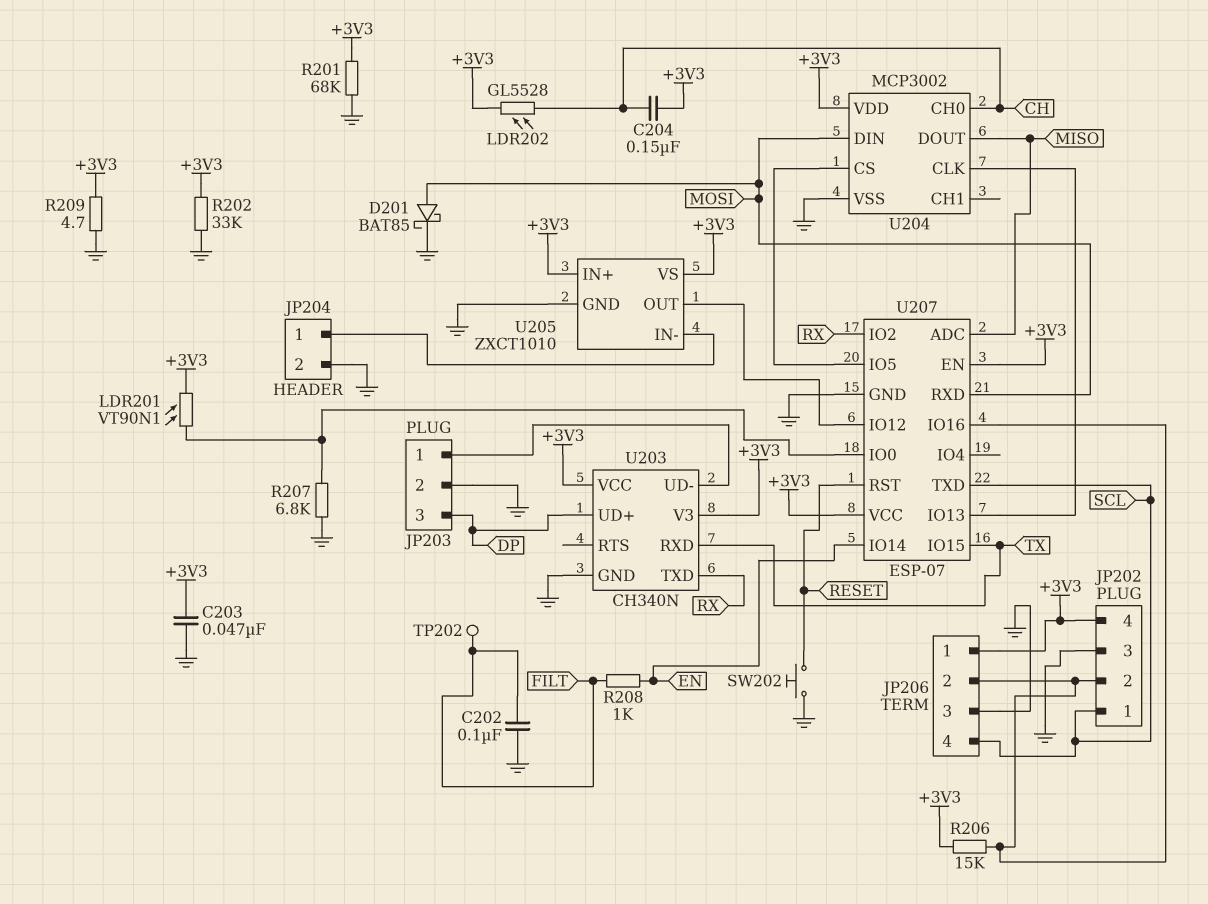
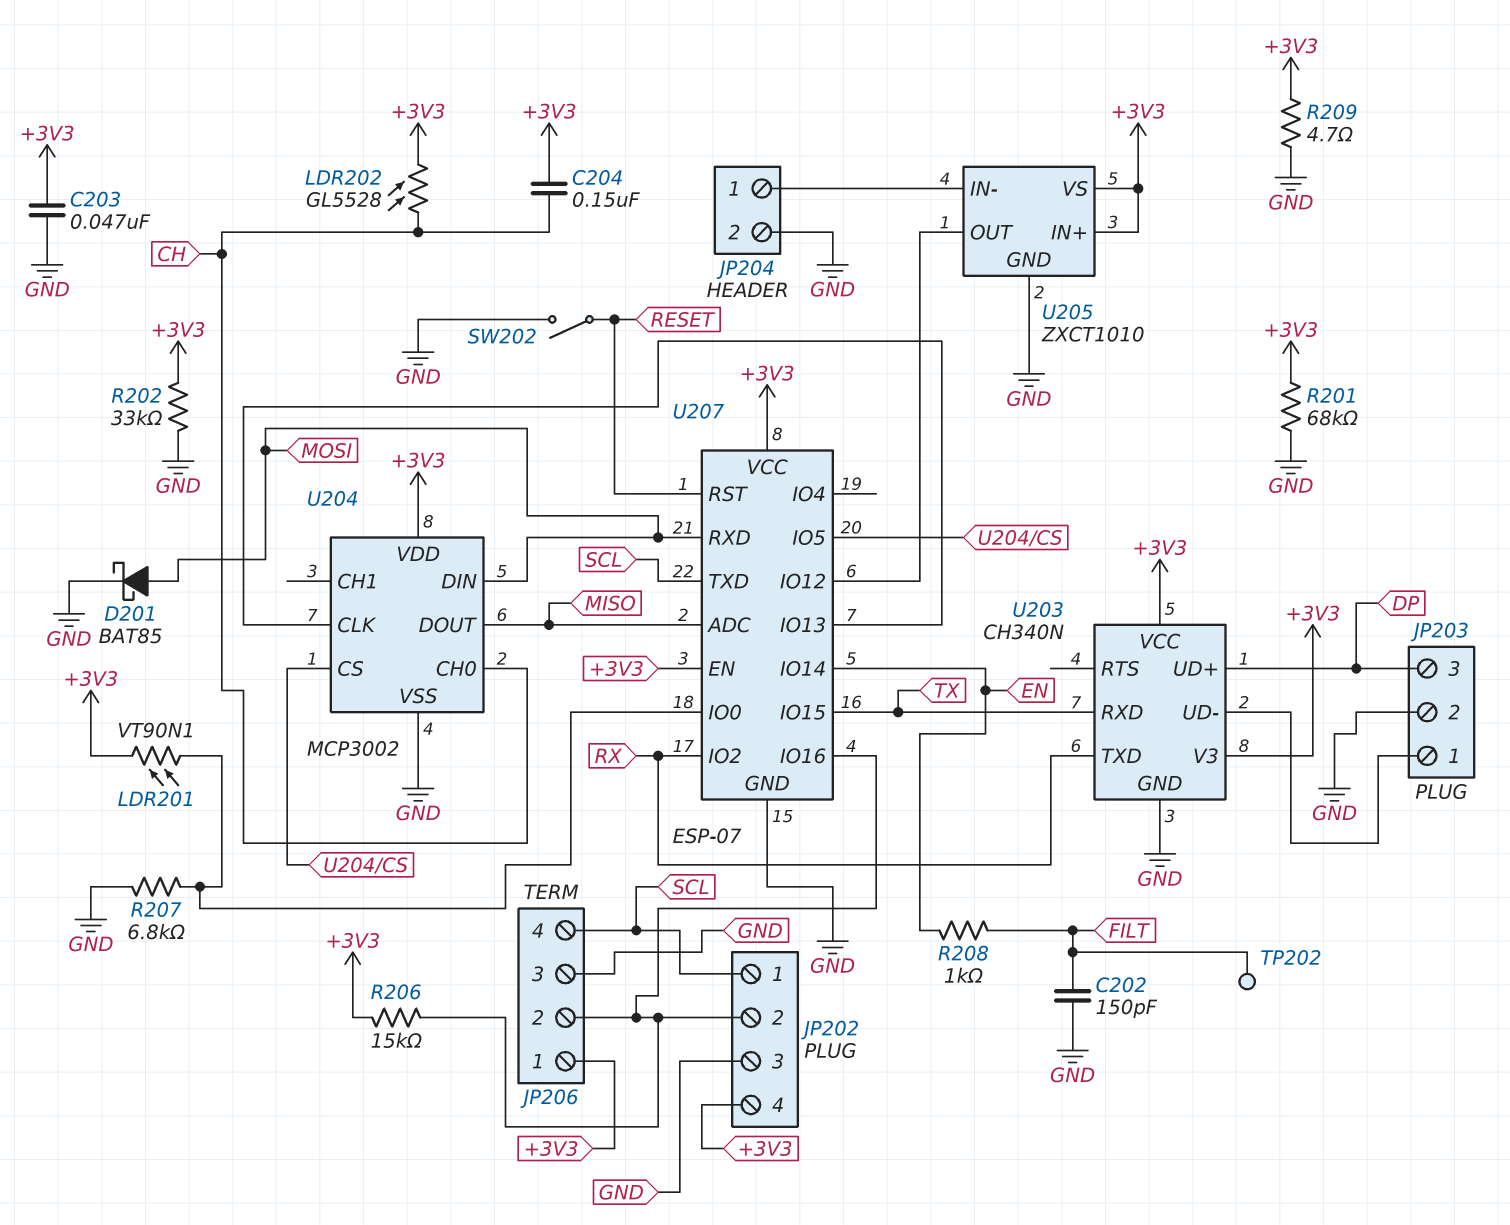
C202: 100nF (FILT, GND) -> 150pF (FILT, GND)
SW202: button (GND, RESET) -> switch (GND, RESET)

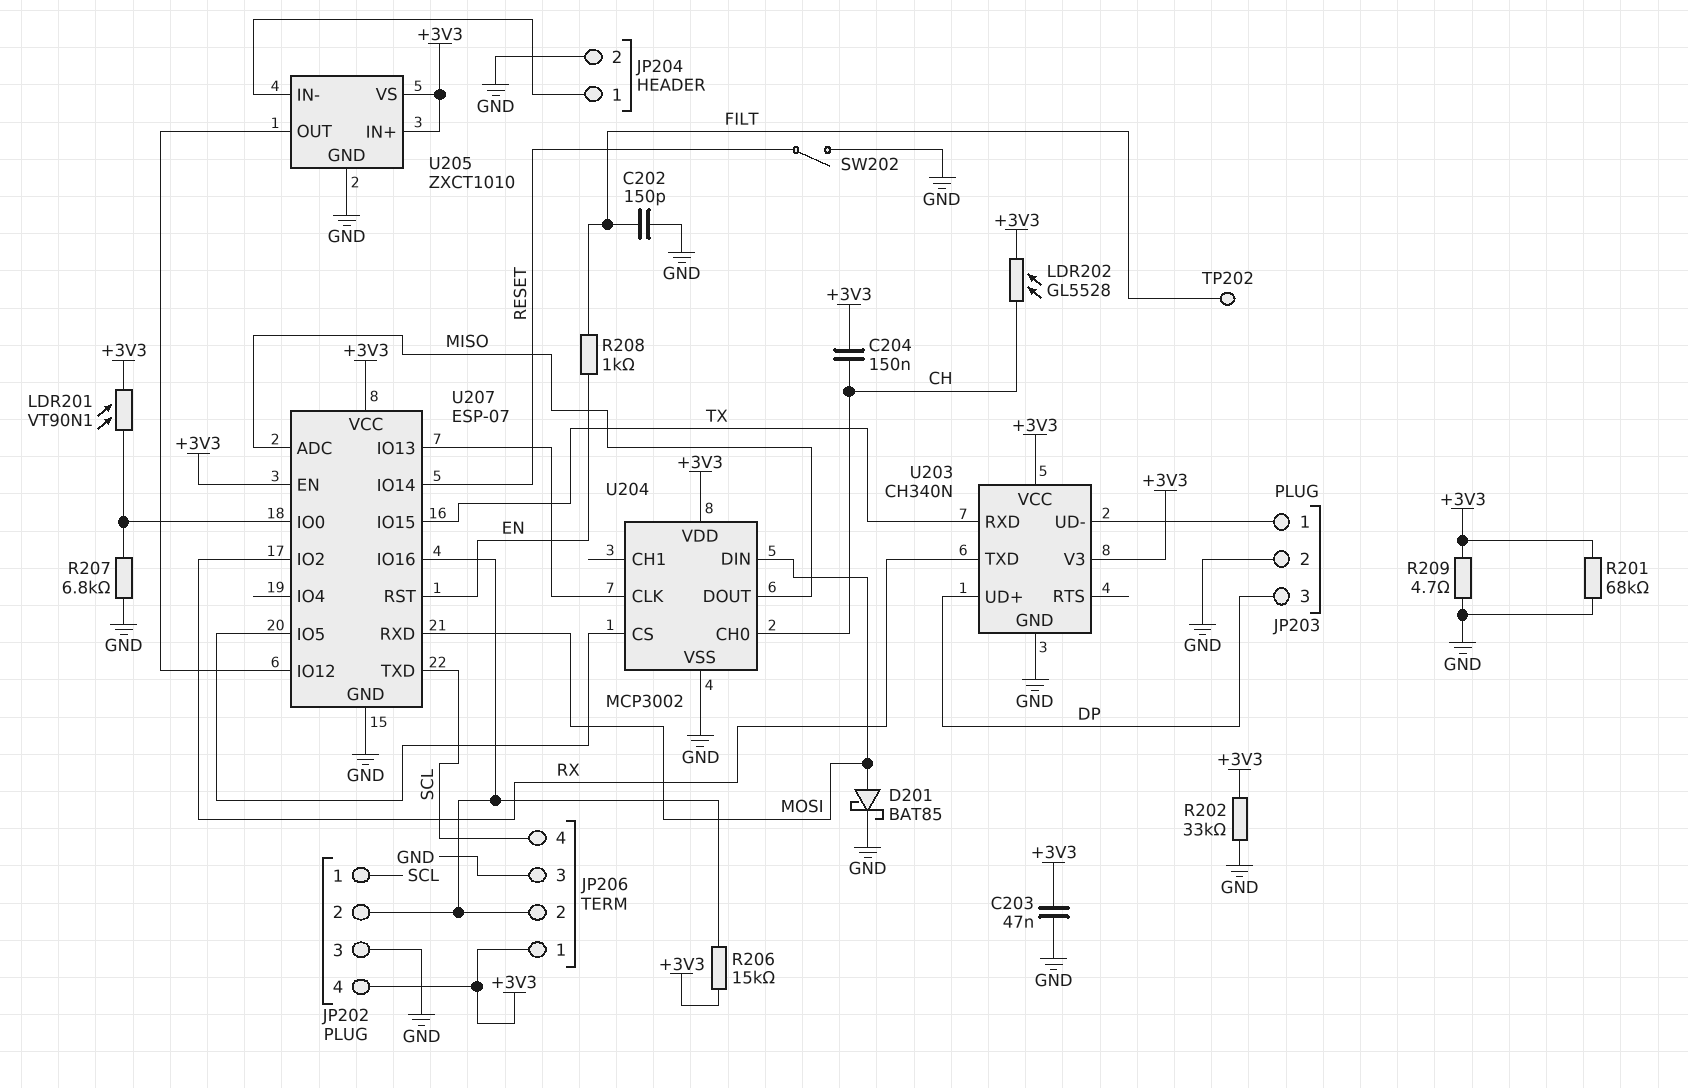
U207 pin IO14: EN -> RESET
U207 pin RST: RESET -> EN

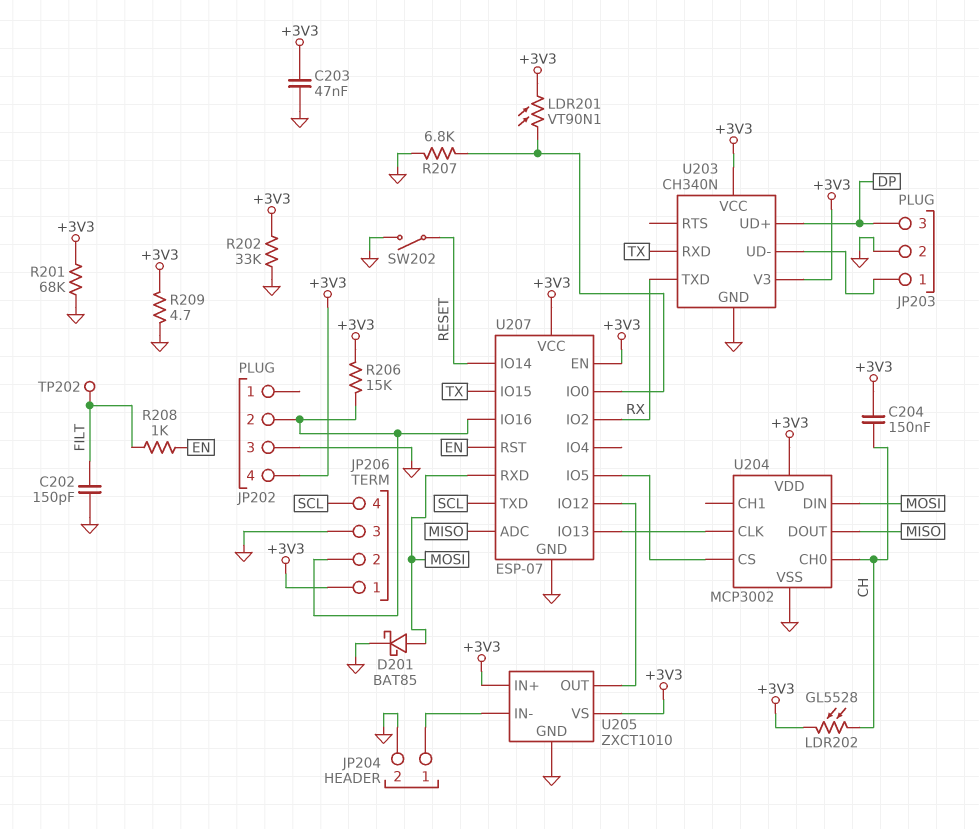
JP202 pin 1: SCL -> none

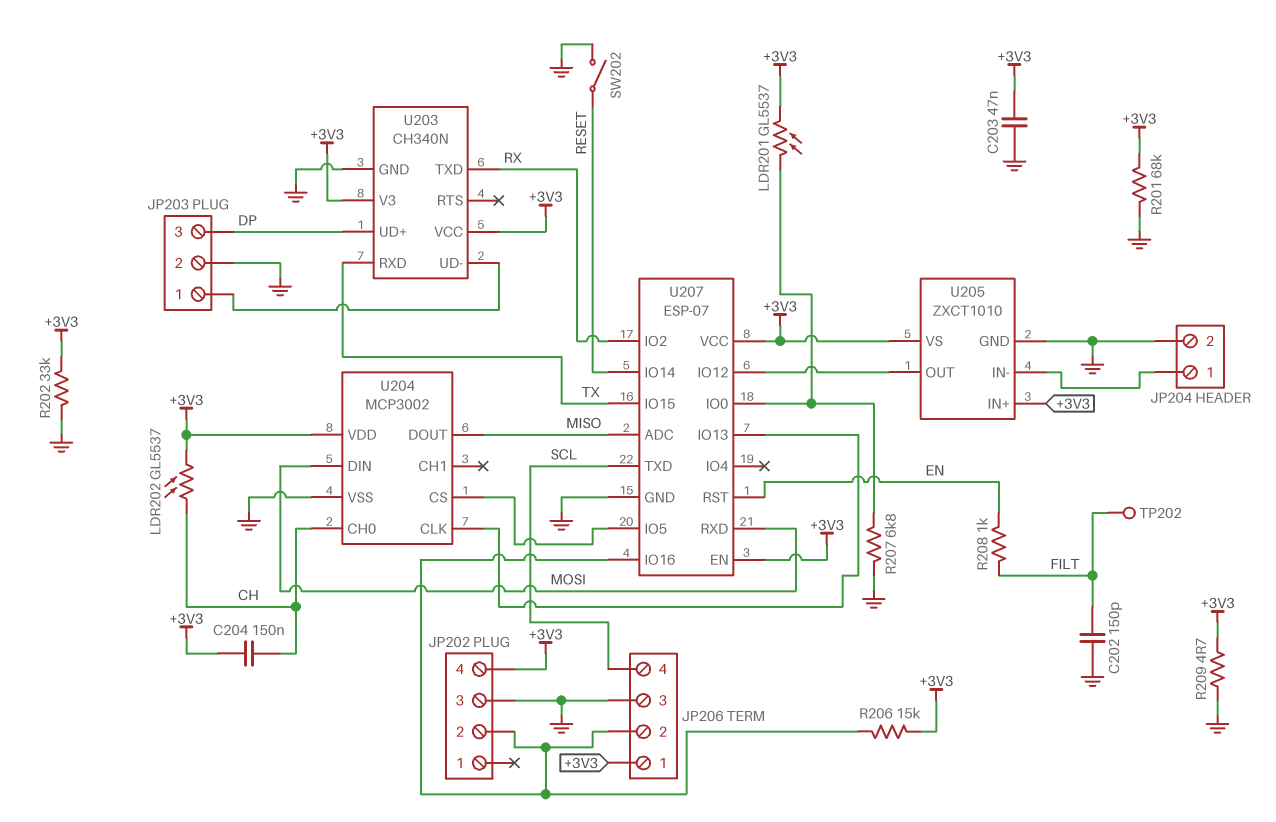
D201: schottky BAT85 (A MOSI, K GND) -> none
LDR201: VT90N1 (+3V3, U207/IO0) -> GL5537 (+3V3, U207/IO0)
LDR202: GL5528 (+3V3, CH) -> GL5537 (+3V3, CH)

